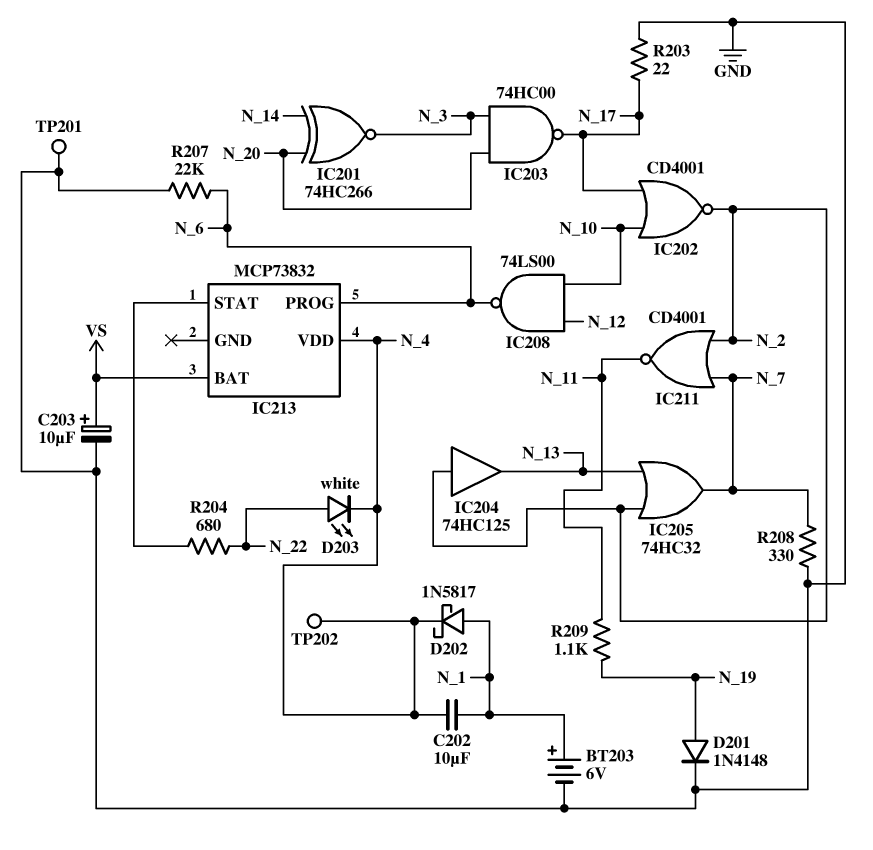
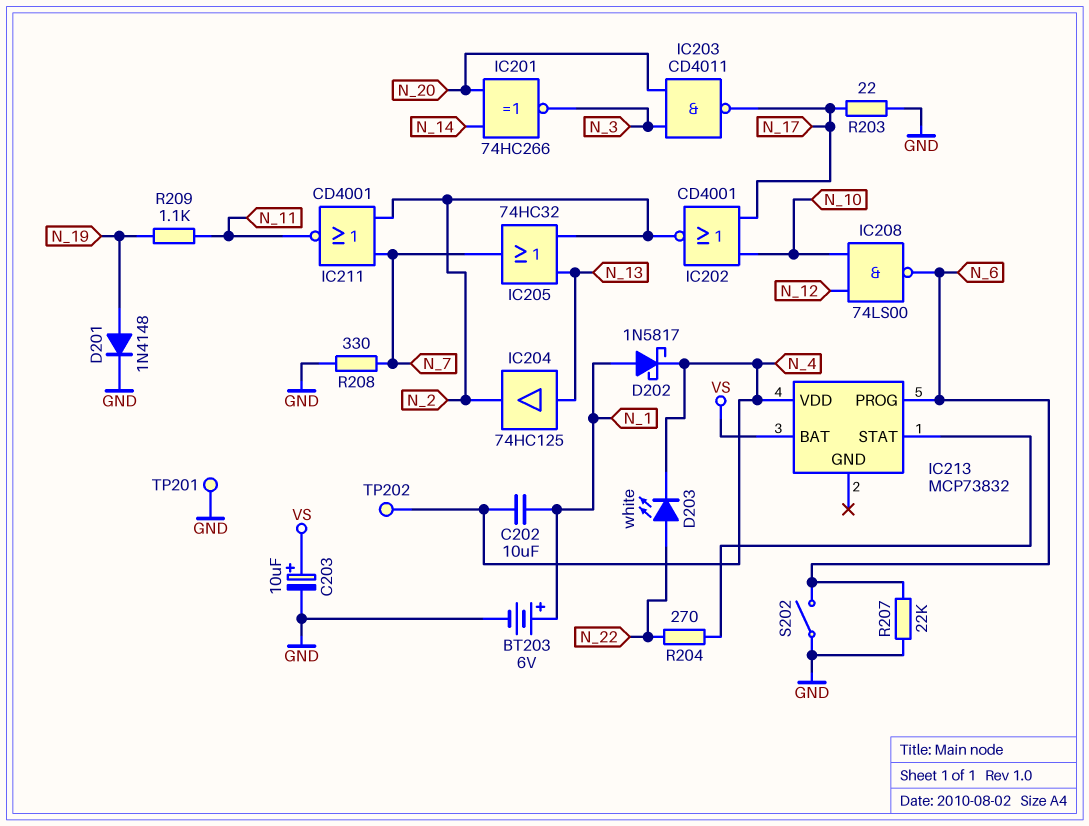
IC203: NAND 74HC00 (in N_3, in N_20, out N_17) -> NAND CD4011 (in N_3, in N_20, out N_17)
IC204: buffer 74HC125 (in N_2, out N_13) -> buffer 74HC125 (in N_13, out N_2)
R204: 680 (IC213/STAT, N_22) -> 270 (IC213/STAT, N_22)
S202: none -> switch (GND, N_6)

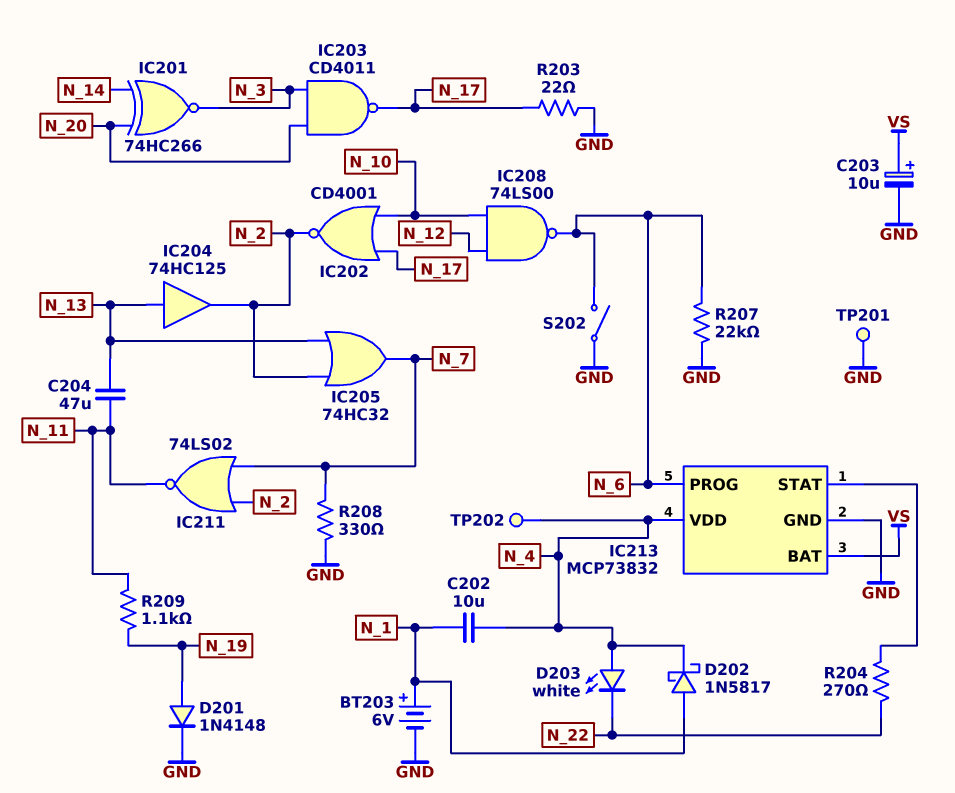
C204: none -> 47uF (N_11, N_13)
D203: LED white (A N_22, K N_4) -> LED white (A N_4, K N_22)
IC211: NOR CD4001 (in N_2, in N_7, out N_11) -> NOR 74LS02 (in N_2, in N_7, out N_11)
IC213 pin GND: none -> GND

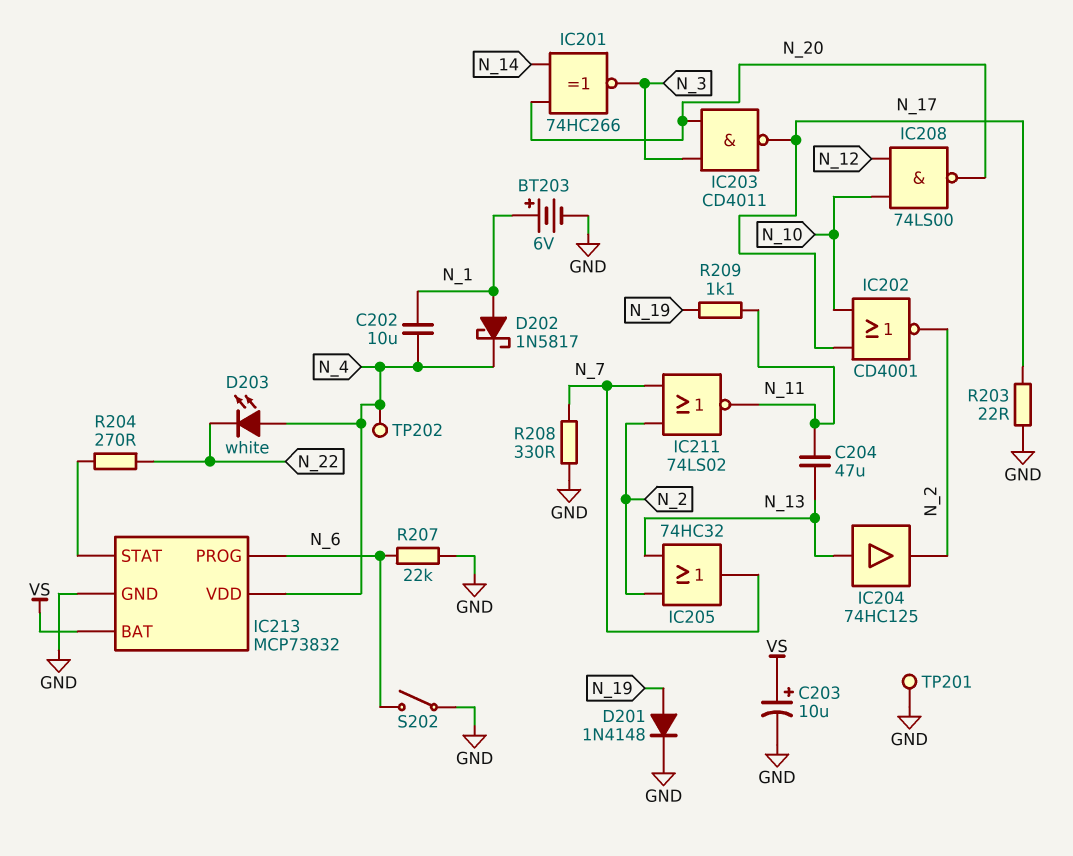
IC208: NAND 74LS00 (in N_10, in N_12, out N_6) -> NAND 74LS00 (in N_10, in N_12, out N_20)

